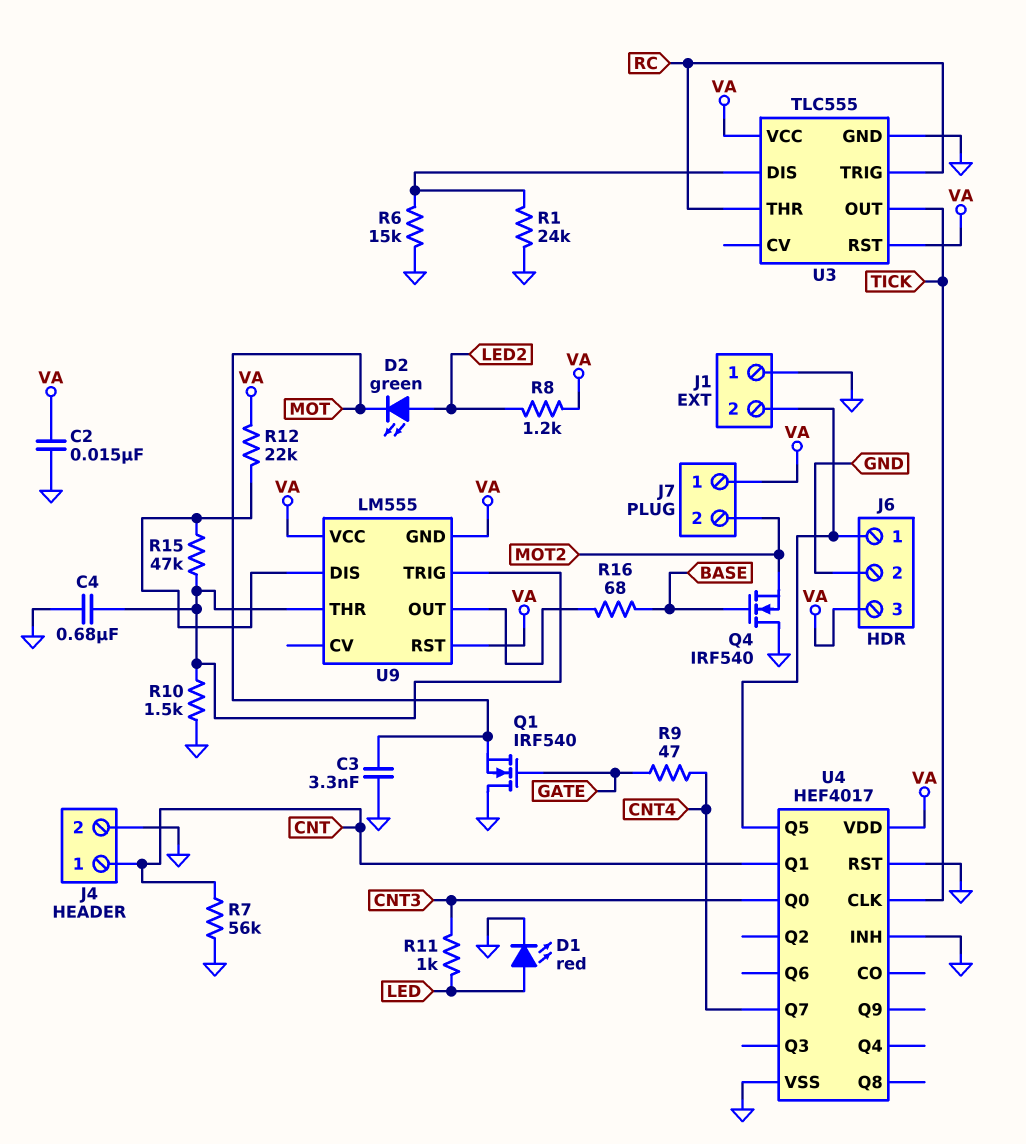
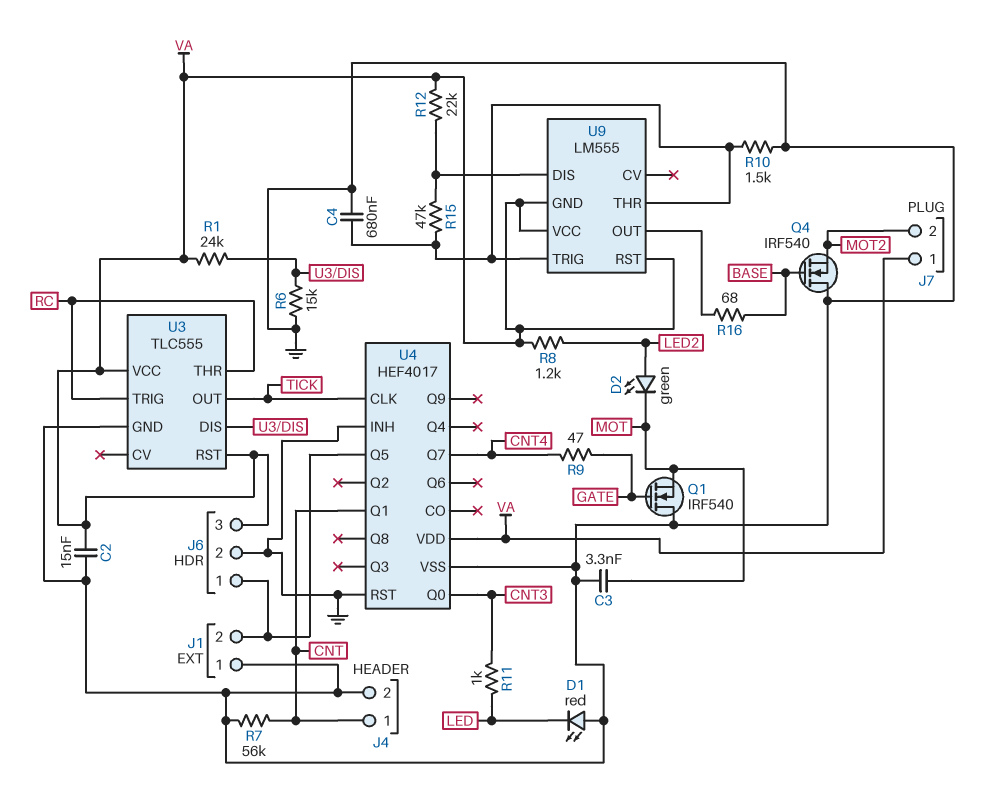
D1: LED red (A LED, K GND) -> LED red (A GND, K LED)
R1: 24k (GND, U3/DIS) -> 24k (U3/DIS, VA)

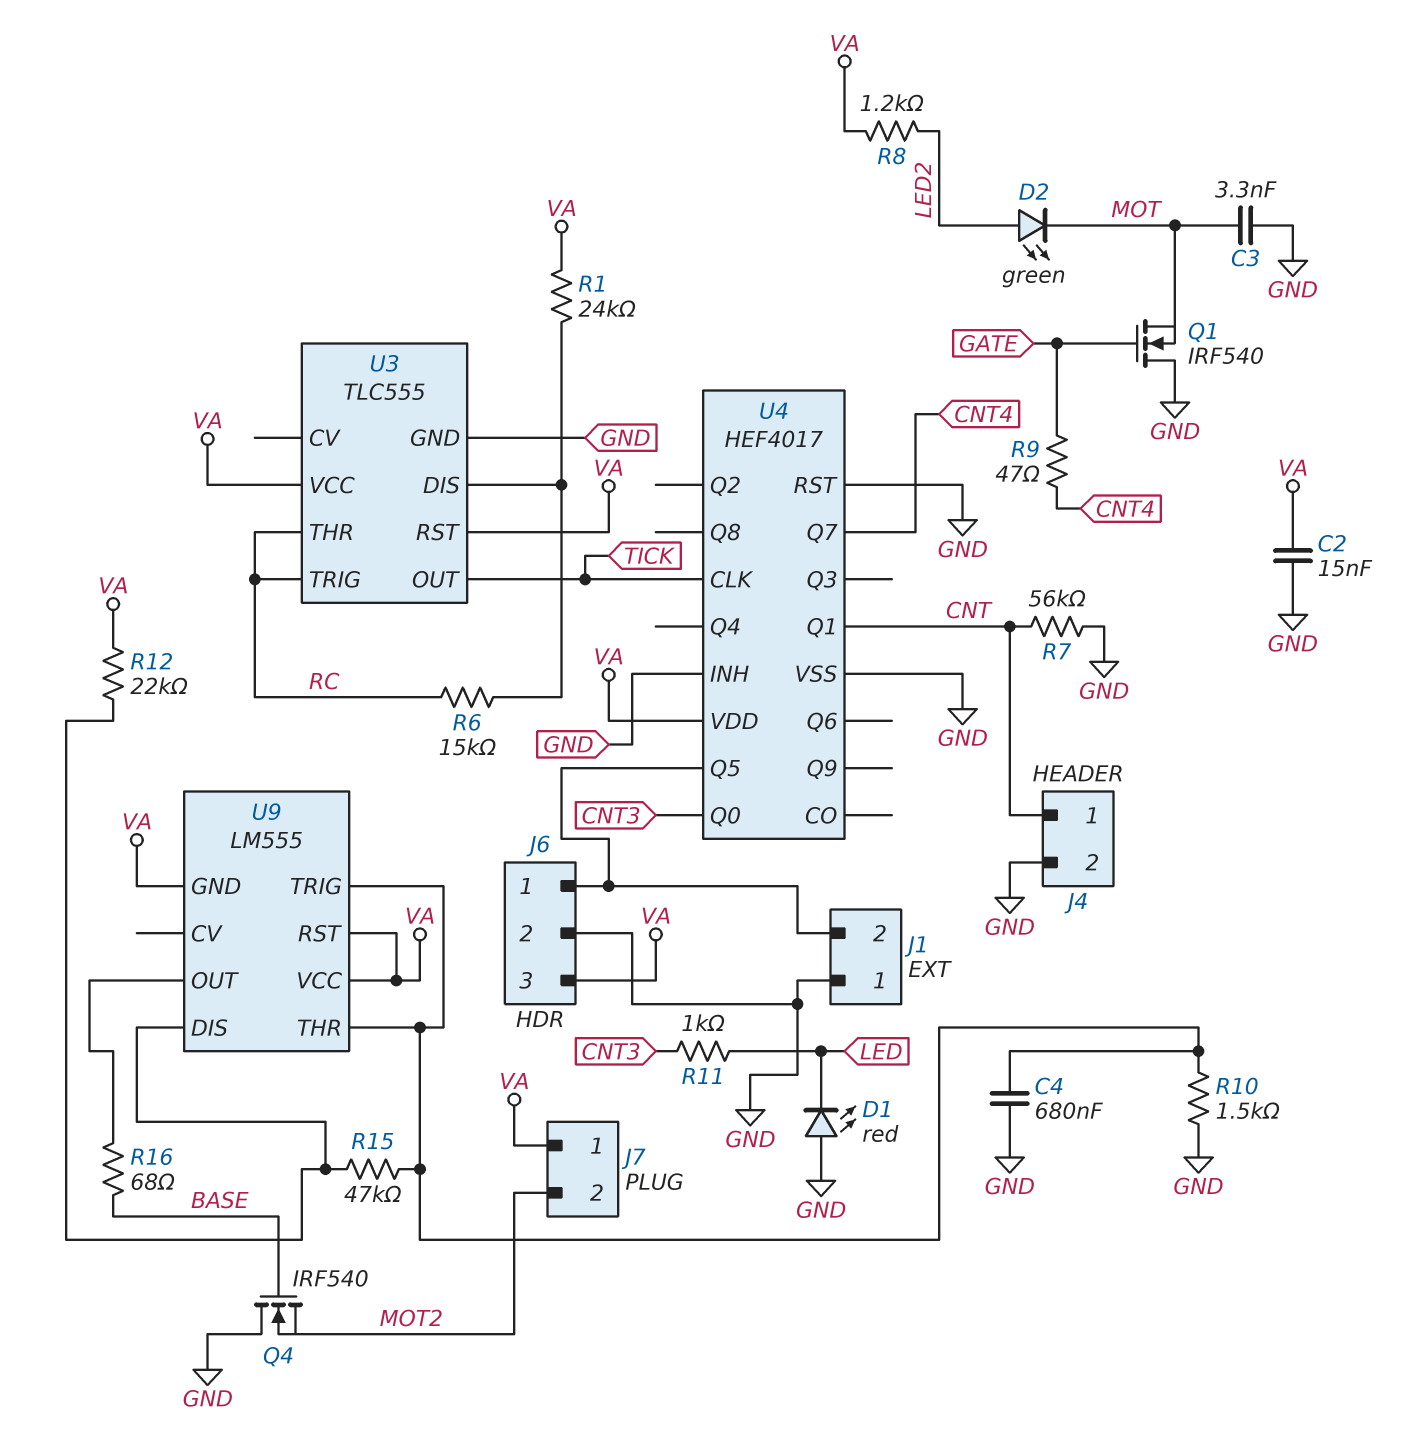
R6: 15k (GND, U3/DIS) -> 15k (RC, U3/DIS)

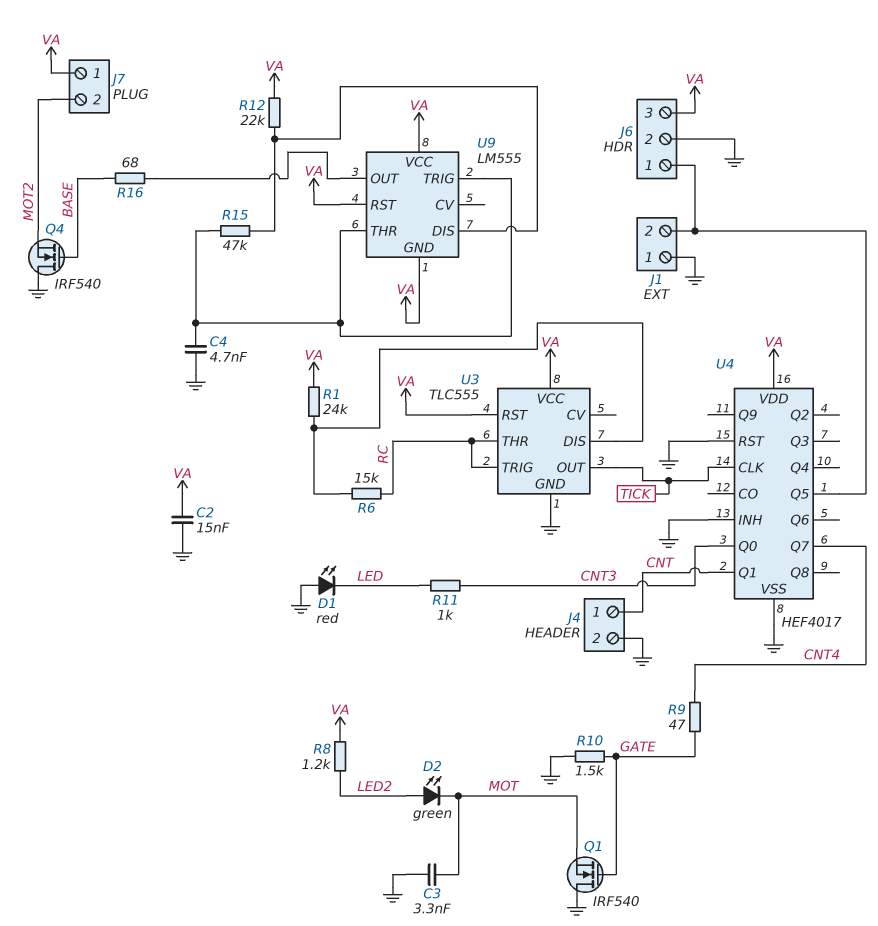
C4: 680nF (GND, U9/THR) -> 4.7nF (GND, U9/THR)
R7: 56k (CNT, GND) -> none
R10: 1.5k (GND, U9/THR) -> 1.5k (GATE, GND)

